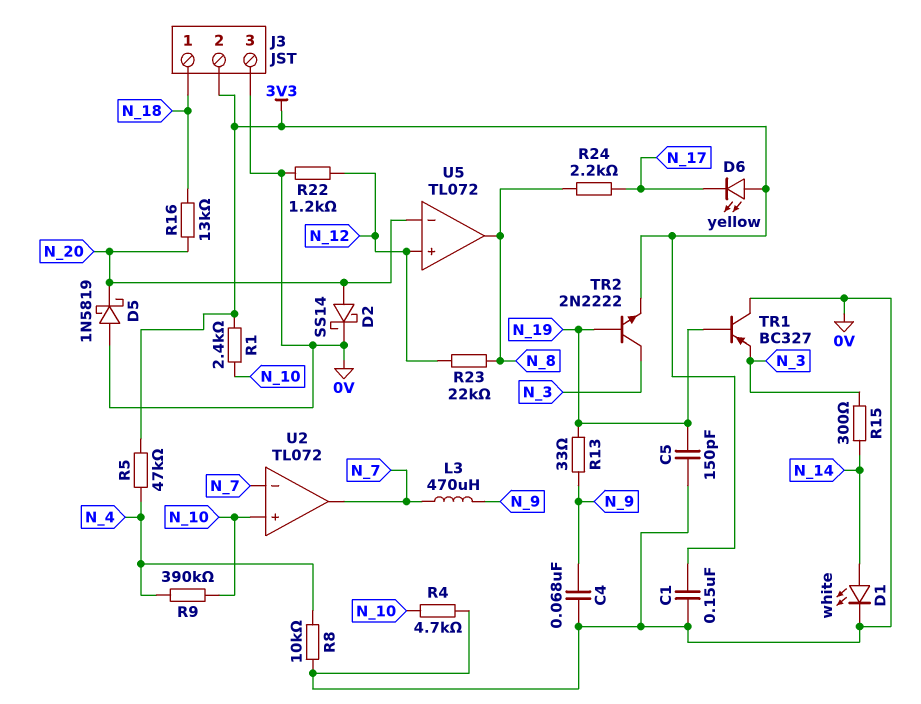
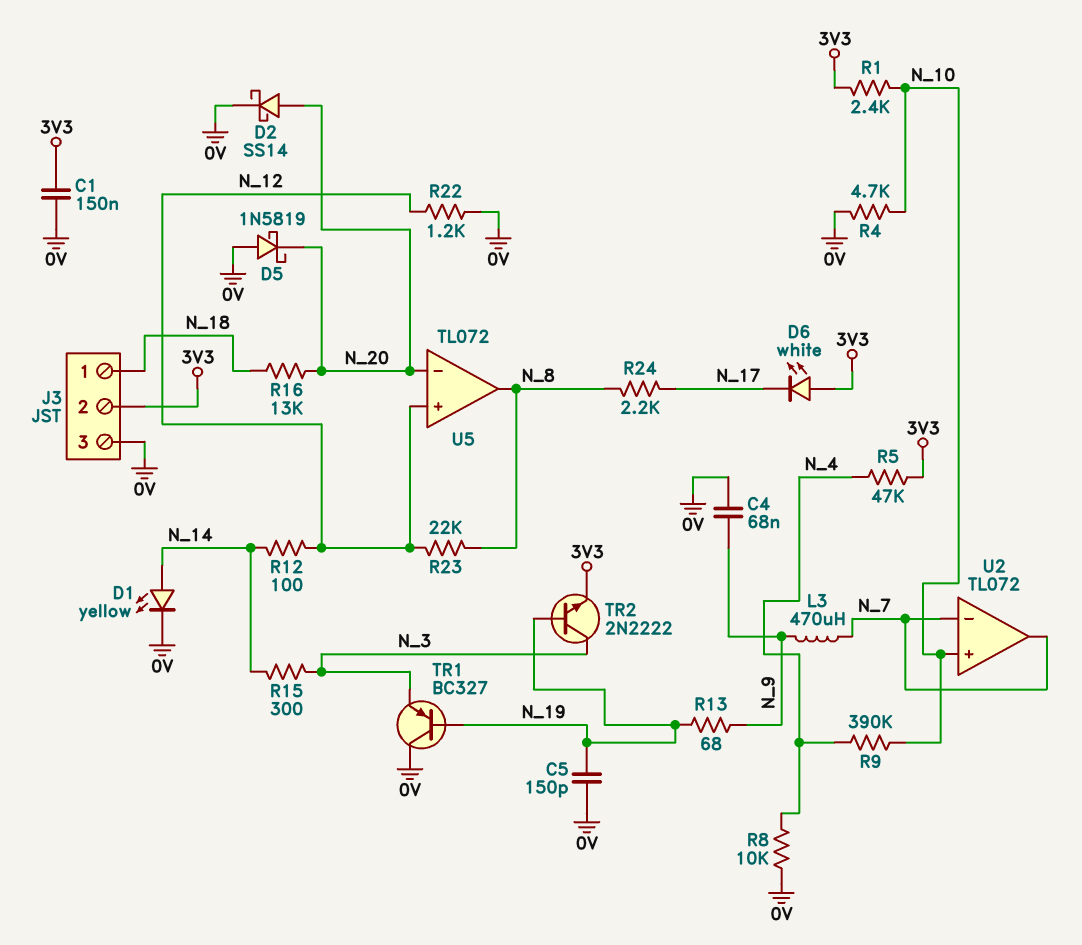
D1: LED white (A N_14, K 0V) -> LED yellow (A N_14, K 0V)
D6: LED yellow (A 3V3, K N_17) -> LED white (A 3V3, K N_17)
R12: none -> 100 (N_12, N_14)
R13: 33 (N_9, N_19) -> 68 (N_9, N_19)

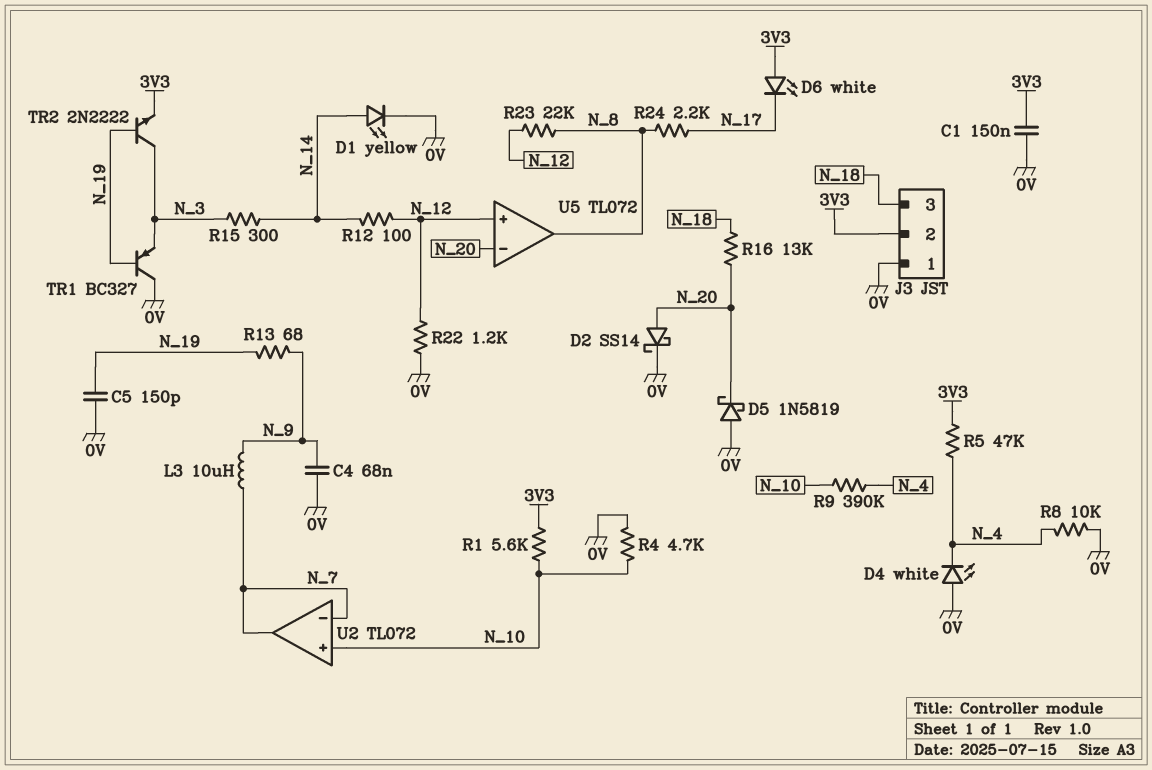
D4: none -> LED white (A 0V, K N_4)
J3 pin 1: N_18 -> 0V
J3 pin 3: 0V -> N_18
L3: 470uH (N_7, N_9) -> 10uH (N_7, N_9)
R1: 2.4k (3V3, N_10) -> 5.6k (3V3, N_10)

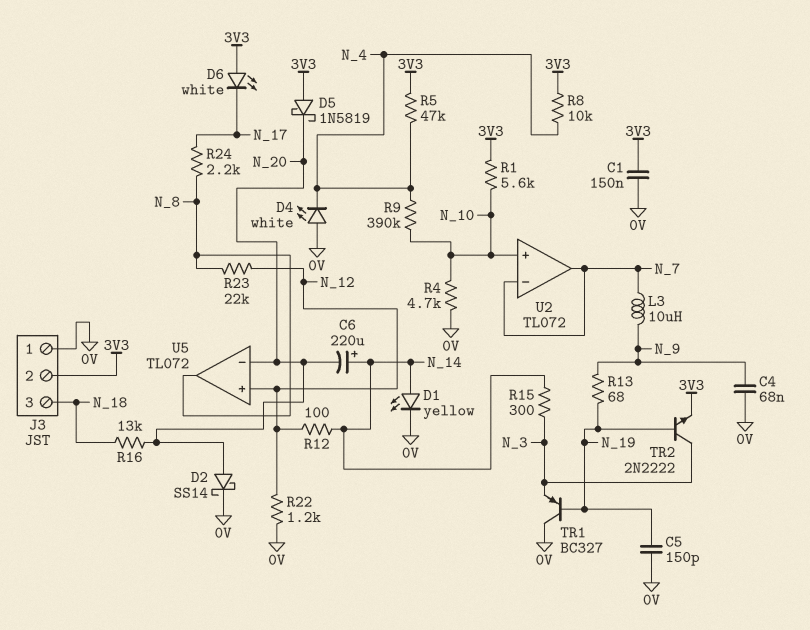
C6: none -> 220uF (plus N_14, minus N_20)
D5: schottky 1N5819 (A 0V, K N_20) -> schottky 1N5819 (A 3V3, K N_20)
R8: 10k (0V, N_4) -> 10k (3V3, N_4)

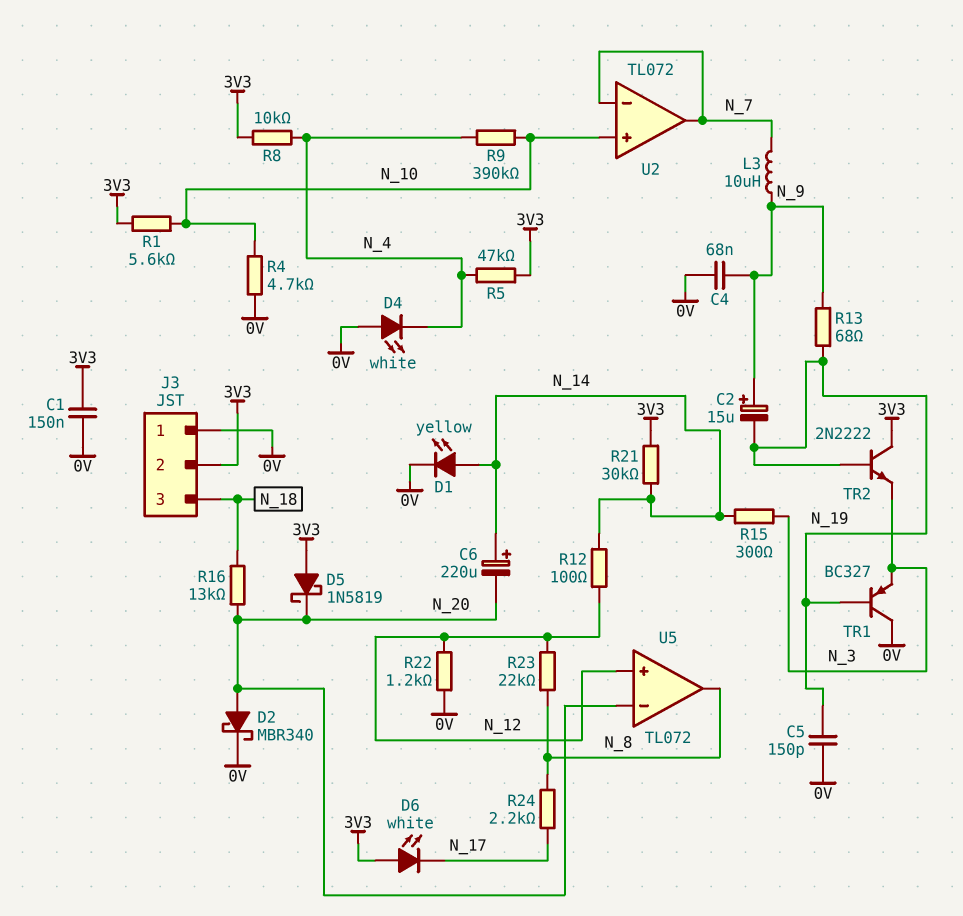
C2: none -> 15uF (plus N_9, minus N_19)
D2: schottky SS14 (A N_20, K 0V) -> schottky MBR340 (A N_20, K 0V)
R21: none -> 30k (3V3, N_14)
TR2: NPN 2N2222 (B N_19, C N_3, E 3V3) -> NPN 2N2222 (B N_19, C 3V3, E N_3)

